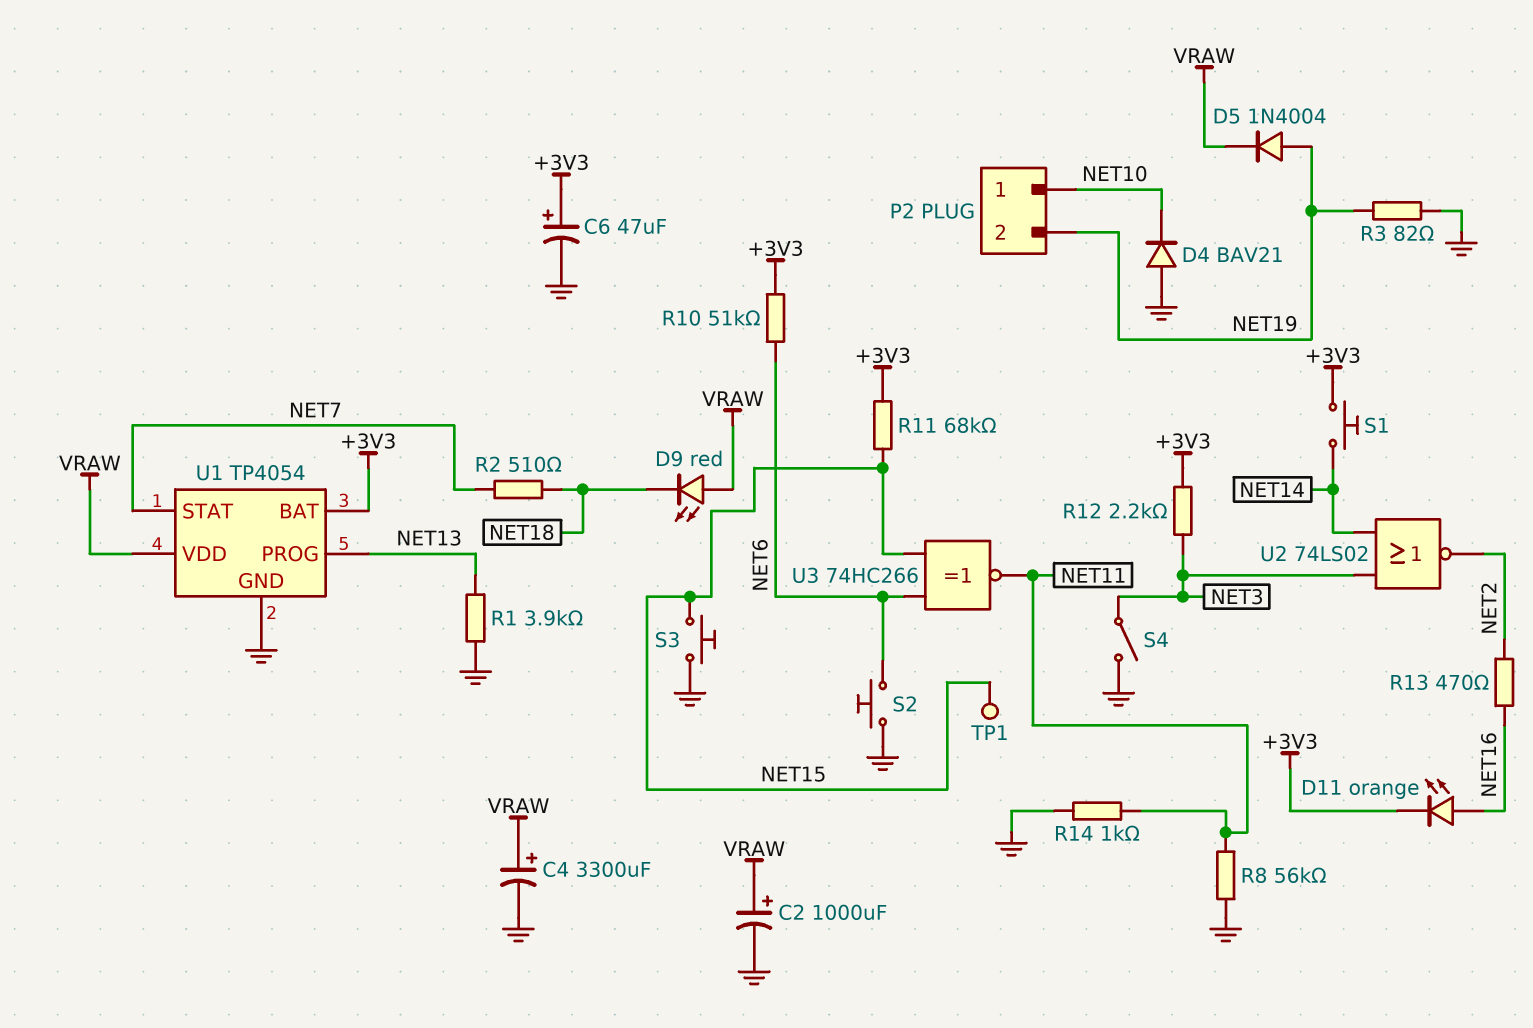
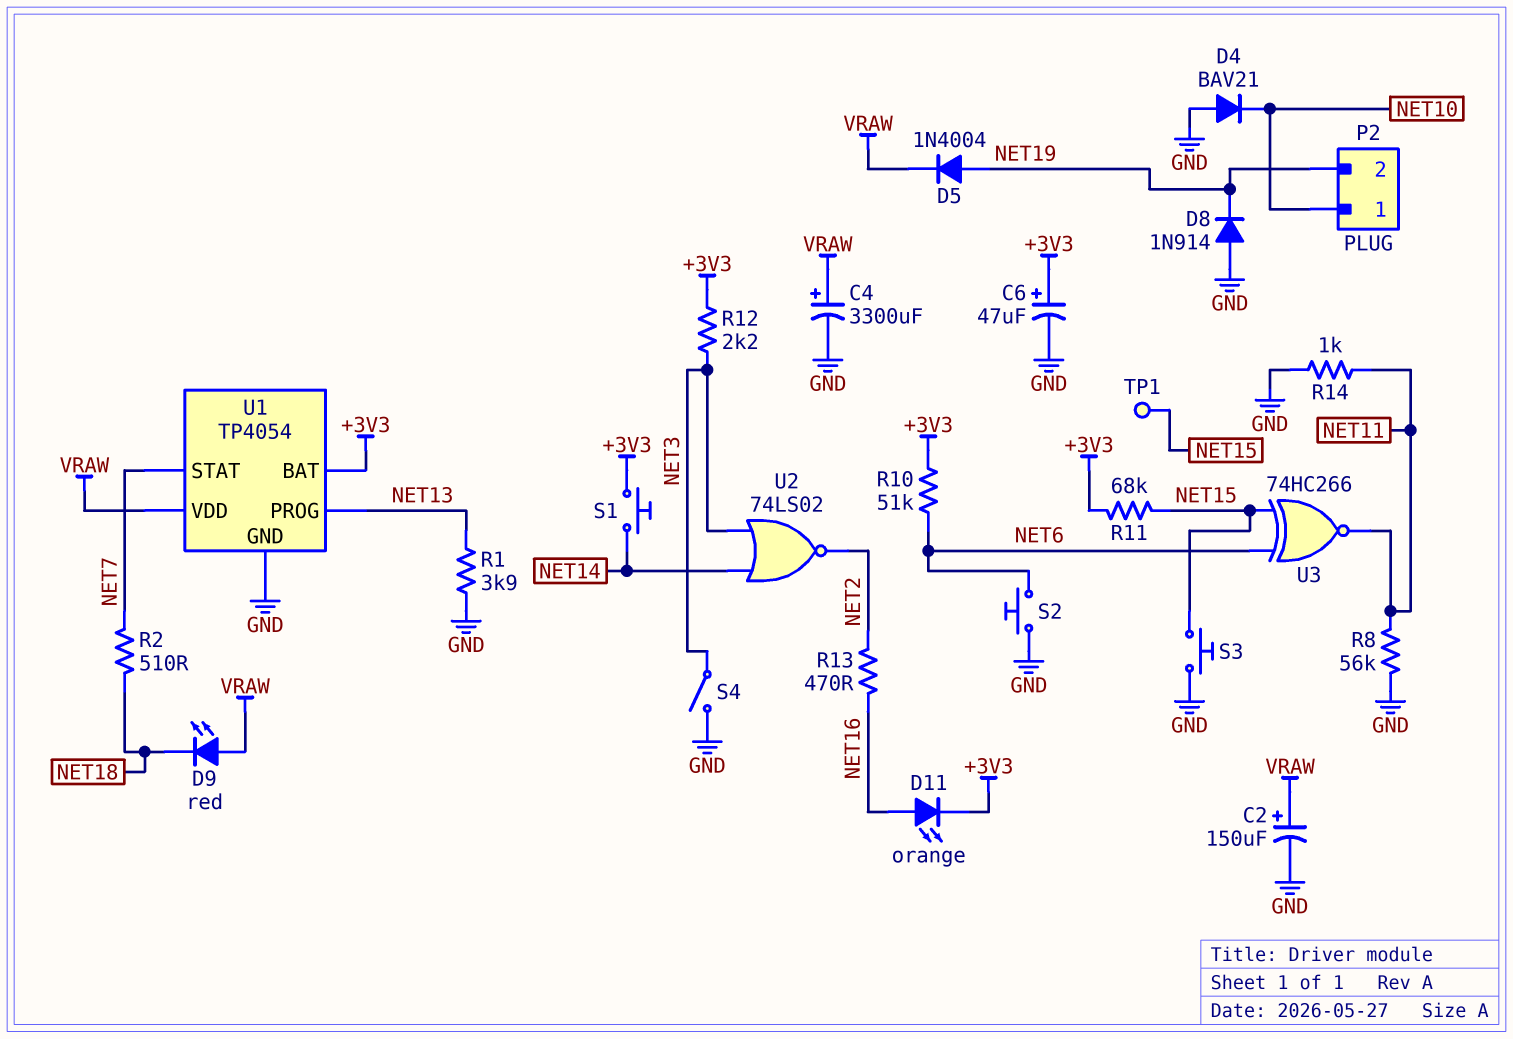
C2: 1000uF (plus VRAW, minus GND) -> 150uF (plus VRAW, minus GND)
D8: none -> diode 1N914 (A GND, K NET19)
R3: 82 (GND, NET19) -> none

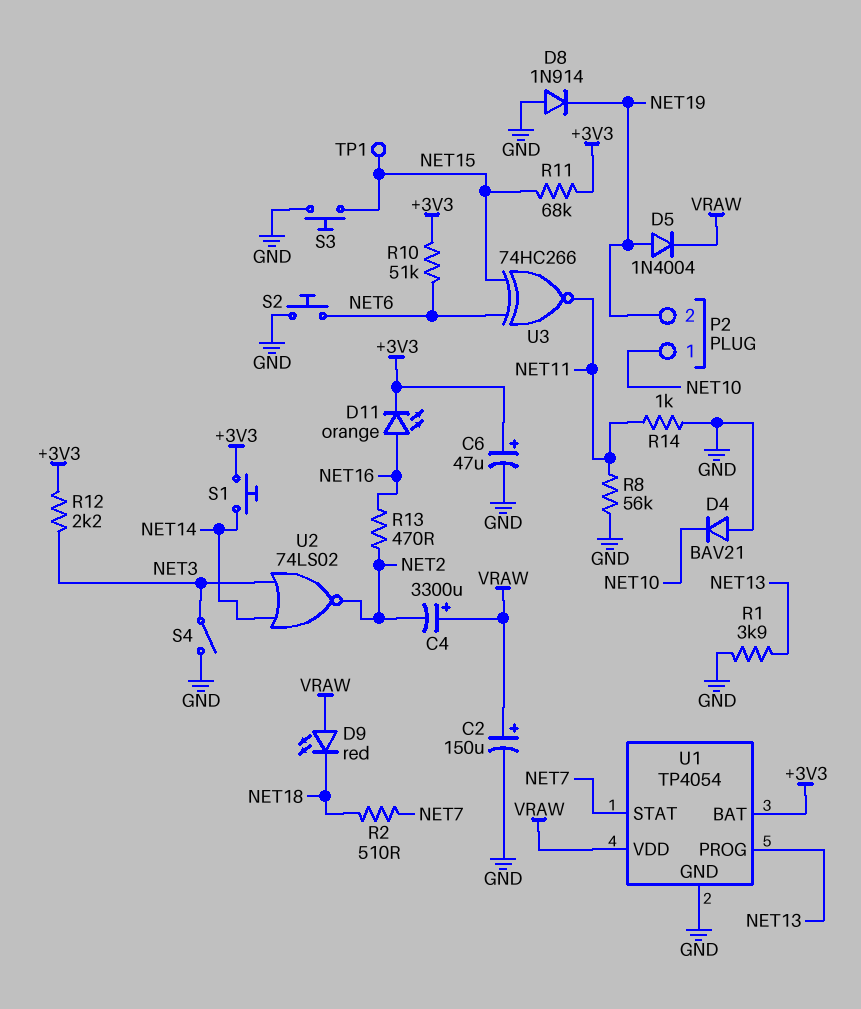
C4: 3300uF (plus VRAW, minus GND) -> 3300uF (plus VRAW, minus NET2)

